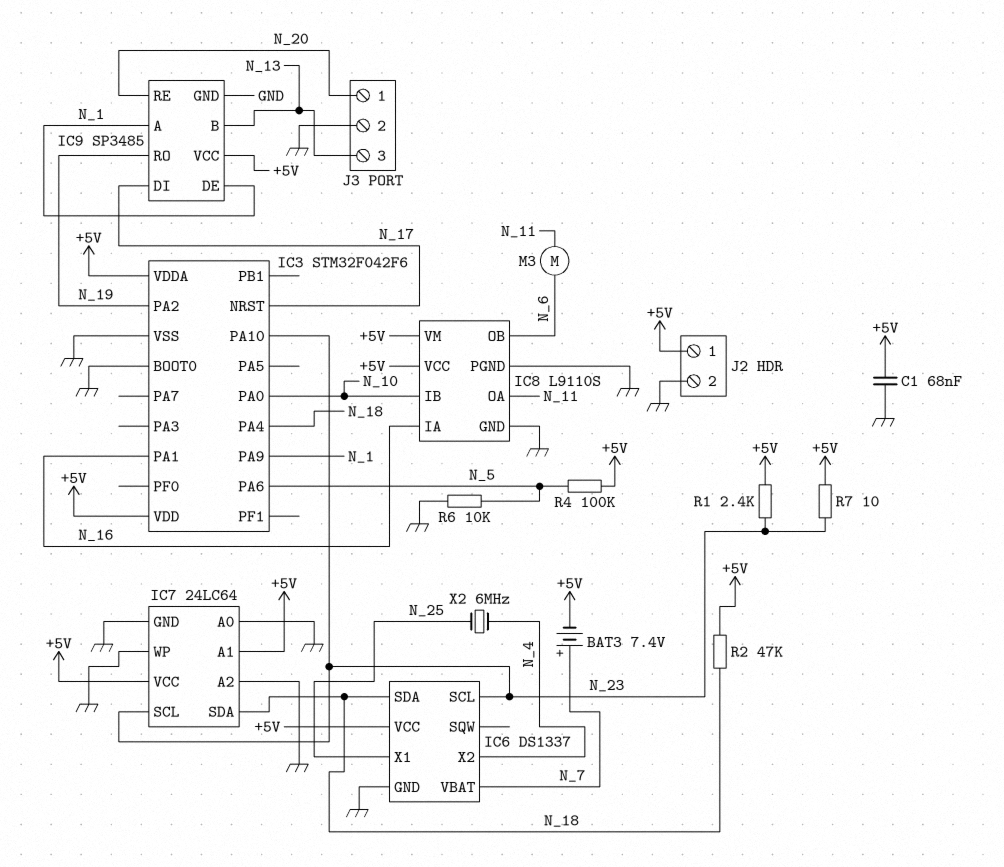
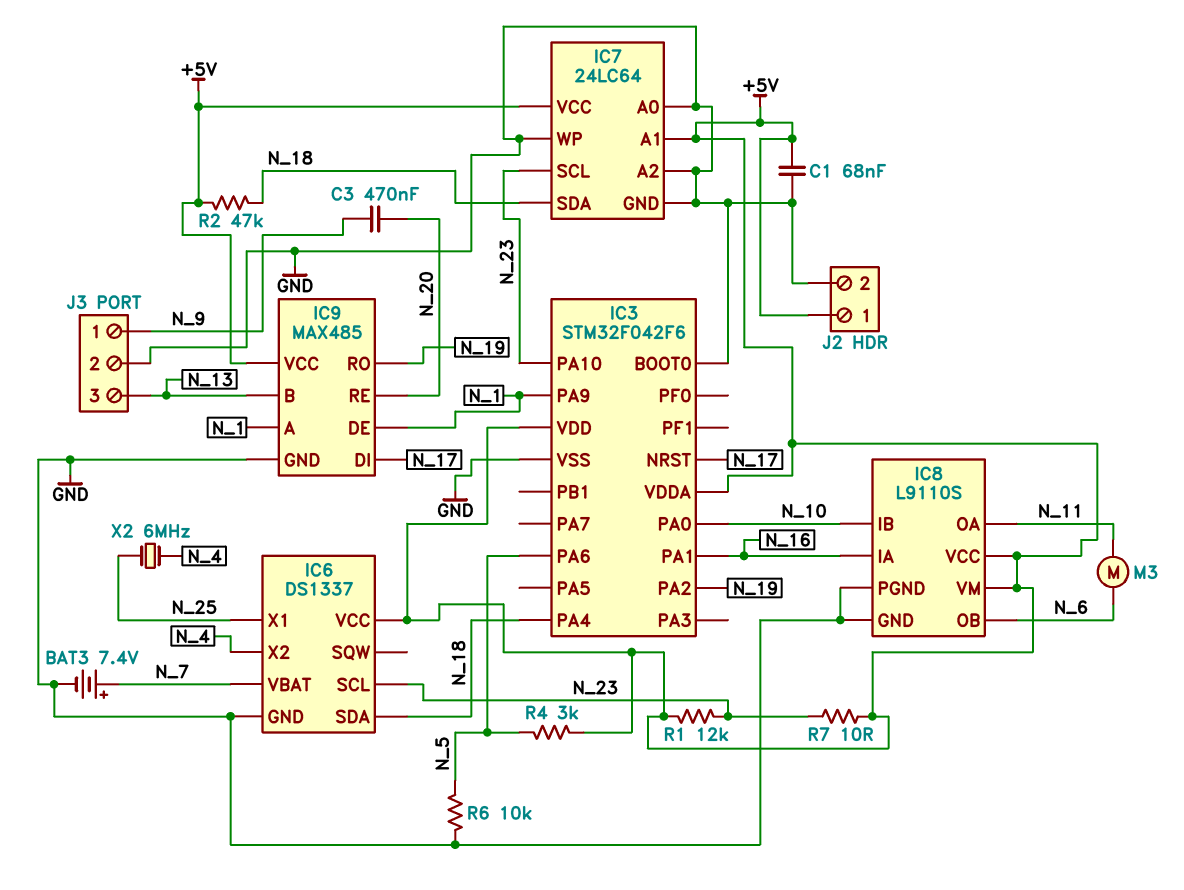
BAT3: 7.4V (plus N_7, minus +5V) -> 7.4V (plus N_7, minus GND)
C3: none -> 470nF (N_9, N_20)
IC9: SP3485 -> MAX485
J3 pin 1: N_20 -> N_9
R1: 2.4k (+5V, N_23) -> 12k (+5V, N_23)
R4: 100k (+5V, N_5) -> 3k (+5V, N_5)

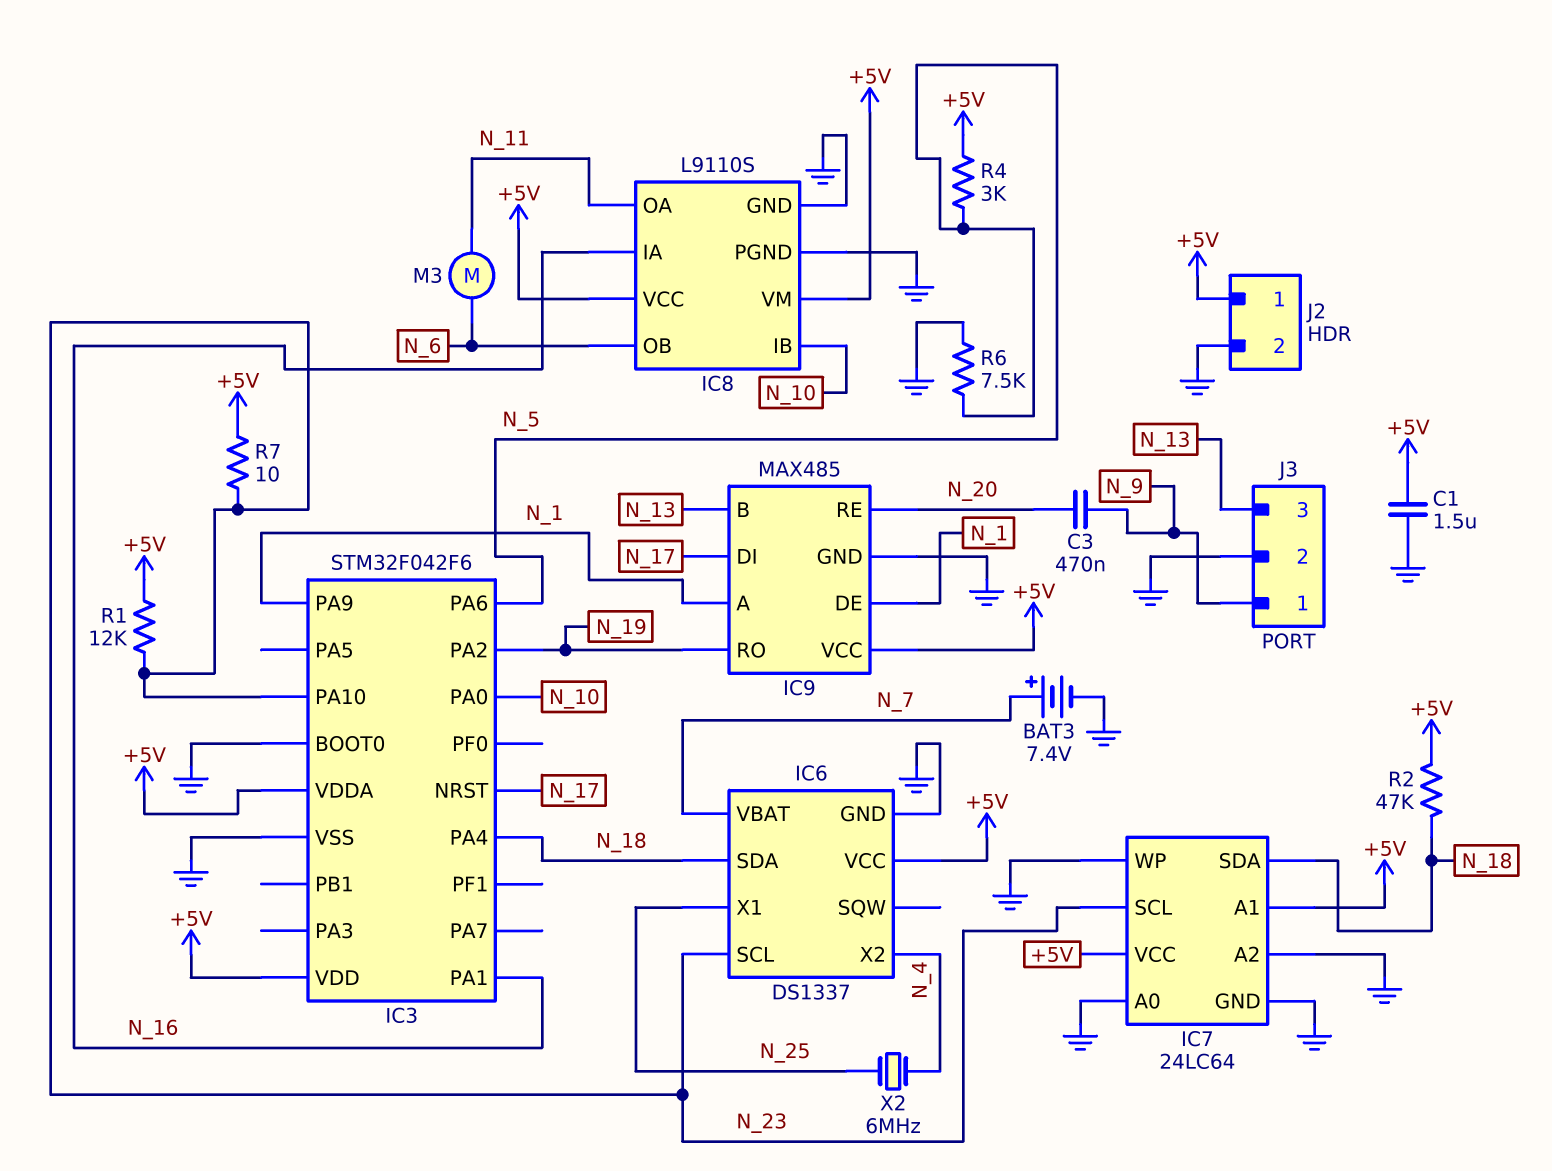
C1: 68nF (+5V, GND) -> 1.5uF (+5V, GND)
R6: 10k (GND, N_5) -> 7.5k (GND, N_5)

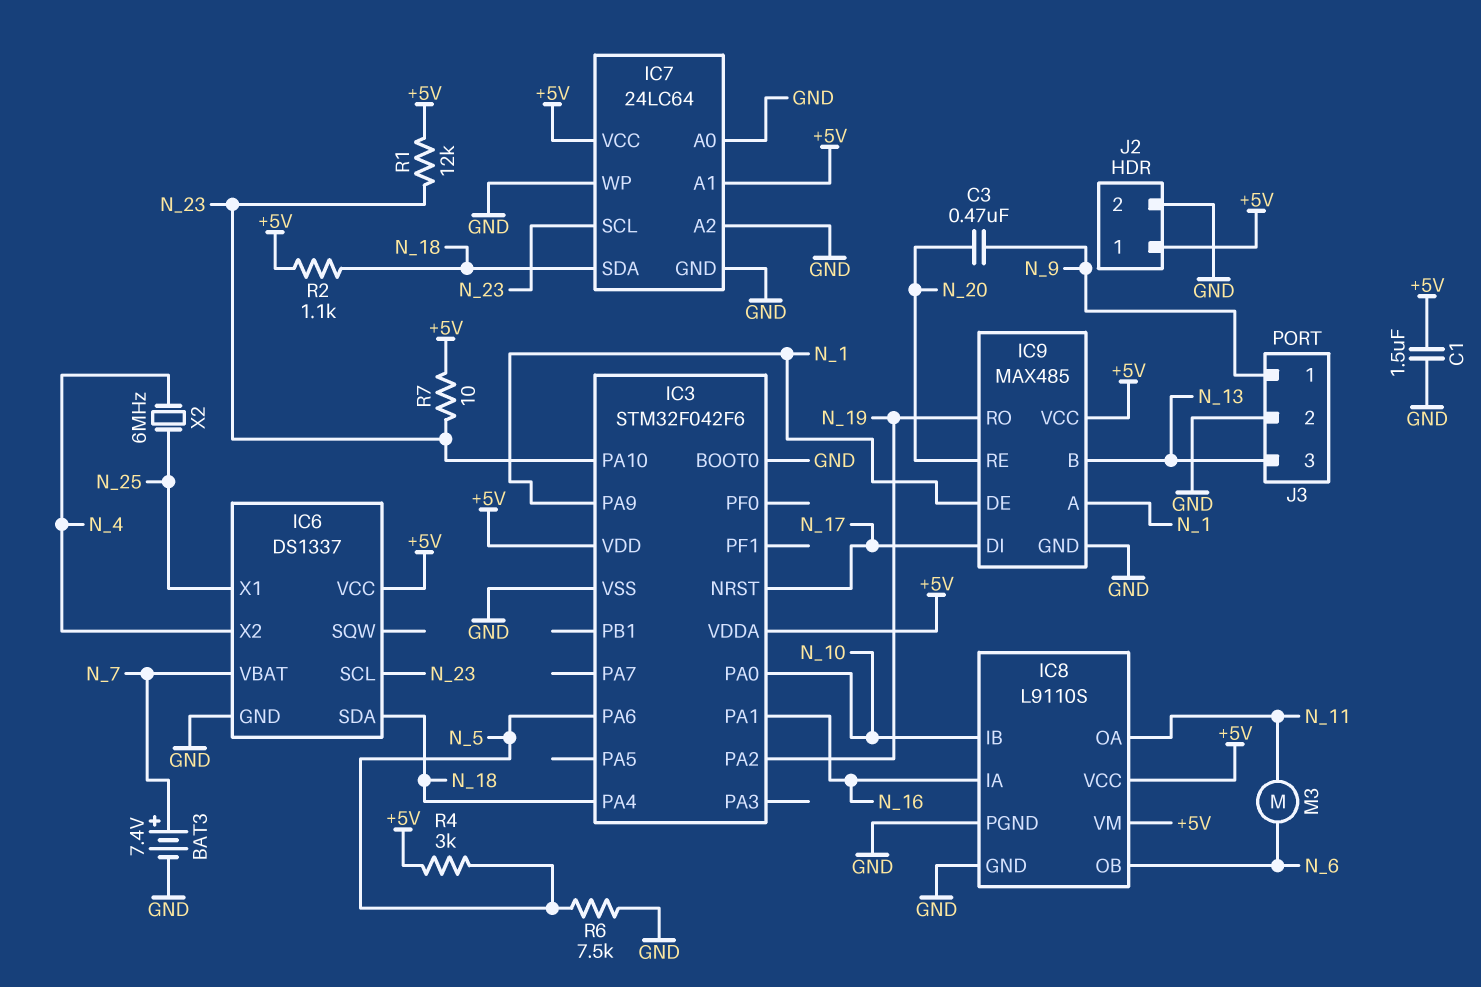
R2: 47k (+5V, N_18) -> 1.1k (+5V, N_18)

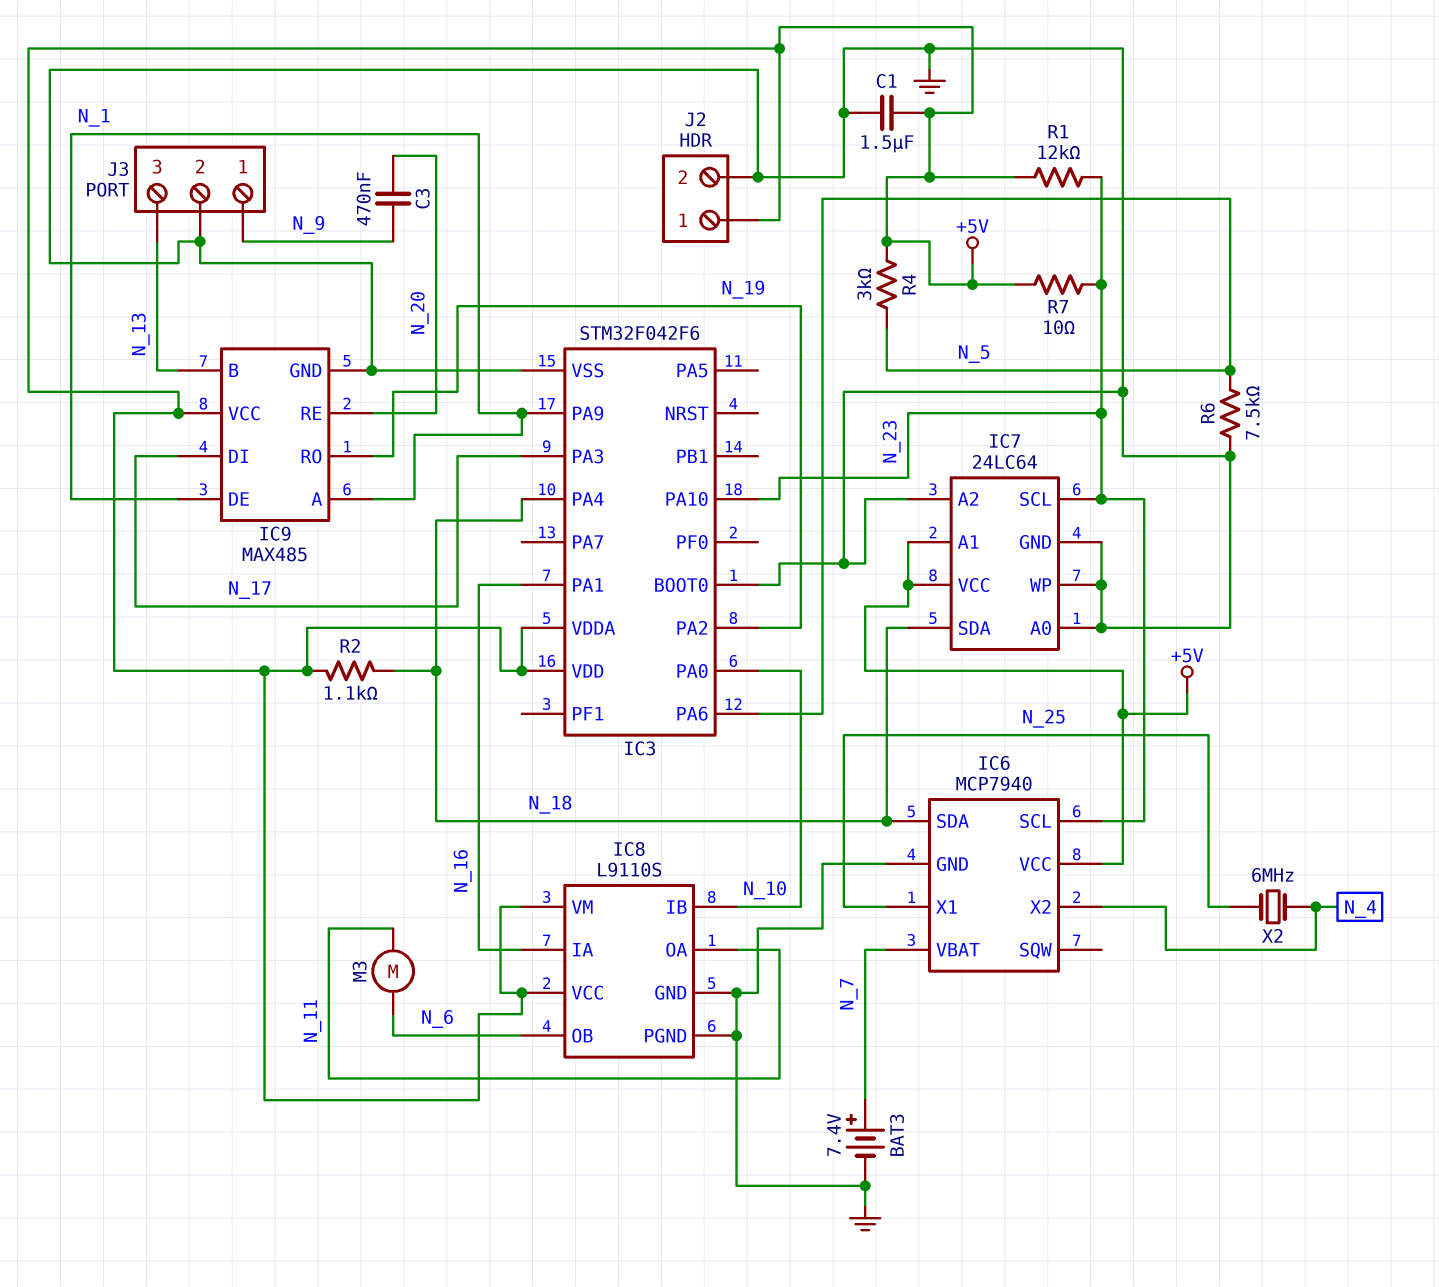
IC3 pin NRST: N_17 -> none
IC3 pin PA3: none -> N_17
IC6: DS1337 -> MCP7940

